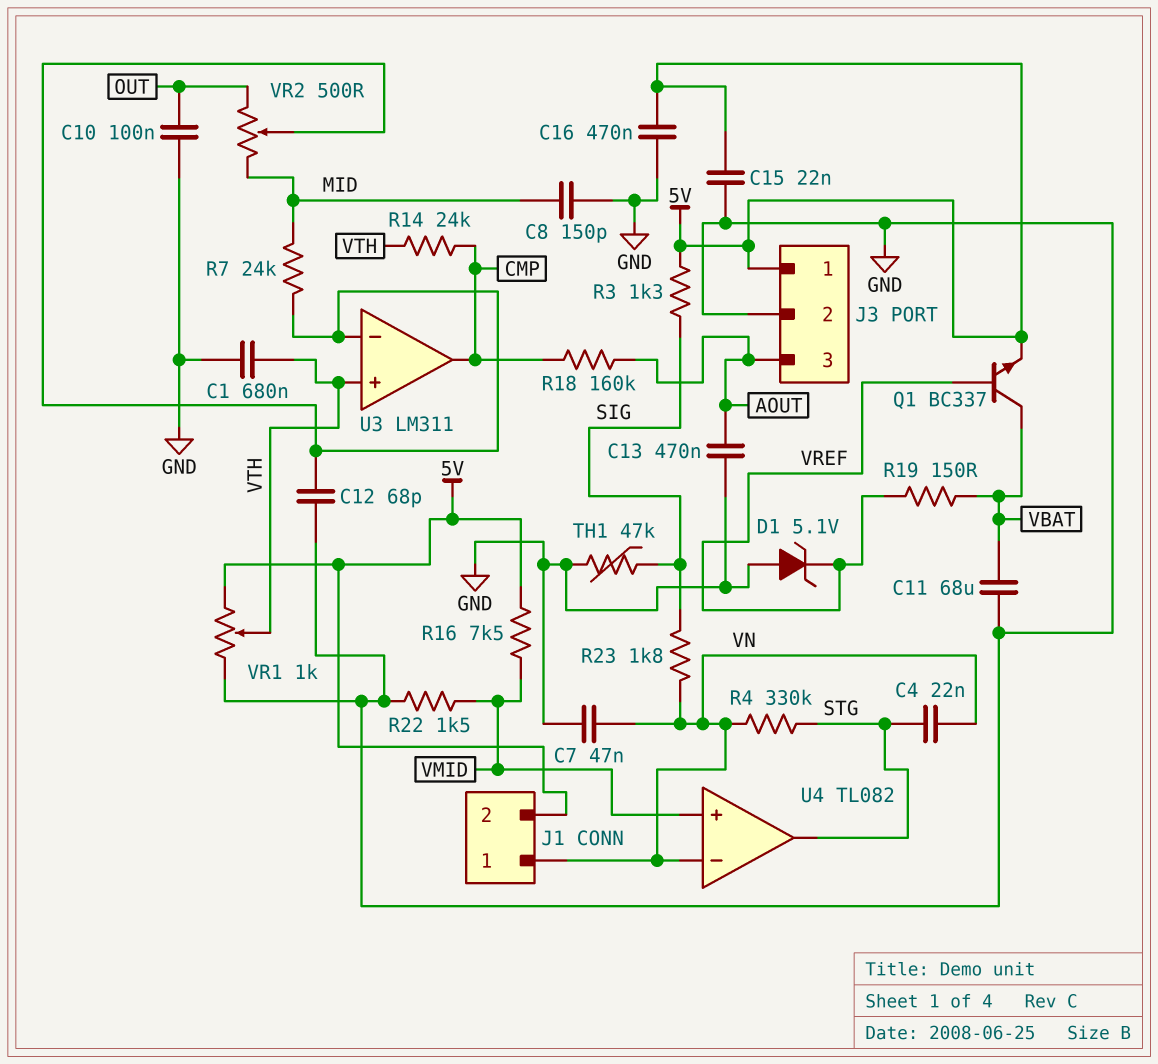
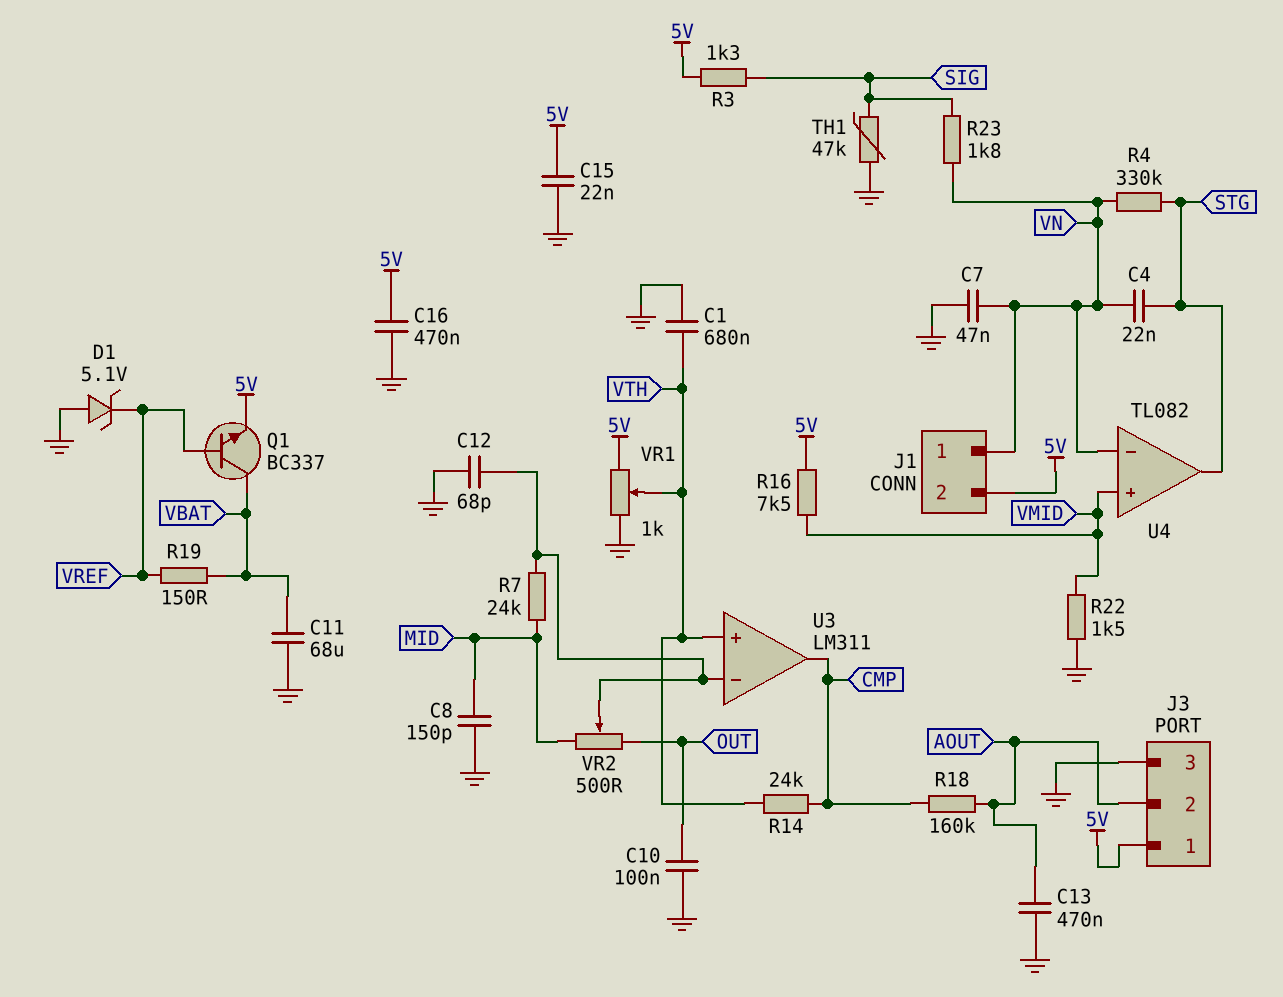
J3 pin 2: GND -> AOUT
J3 pin 3: AOUT -> GND

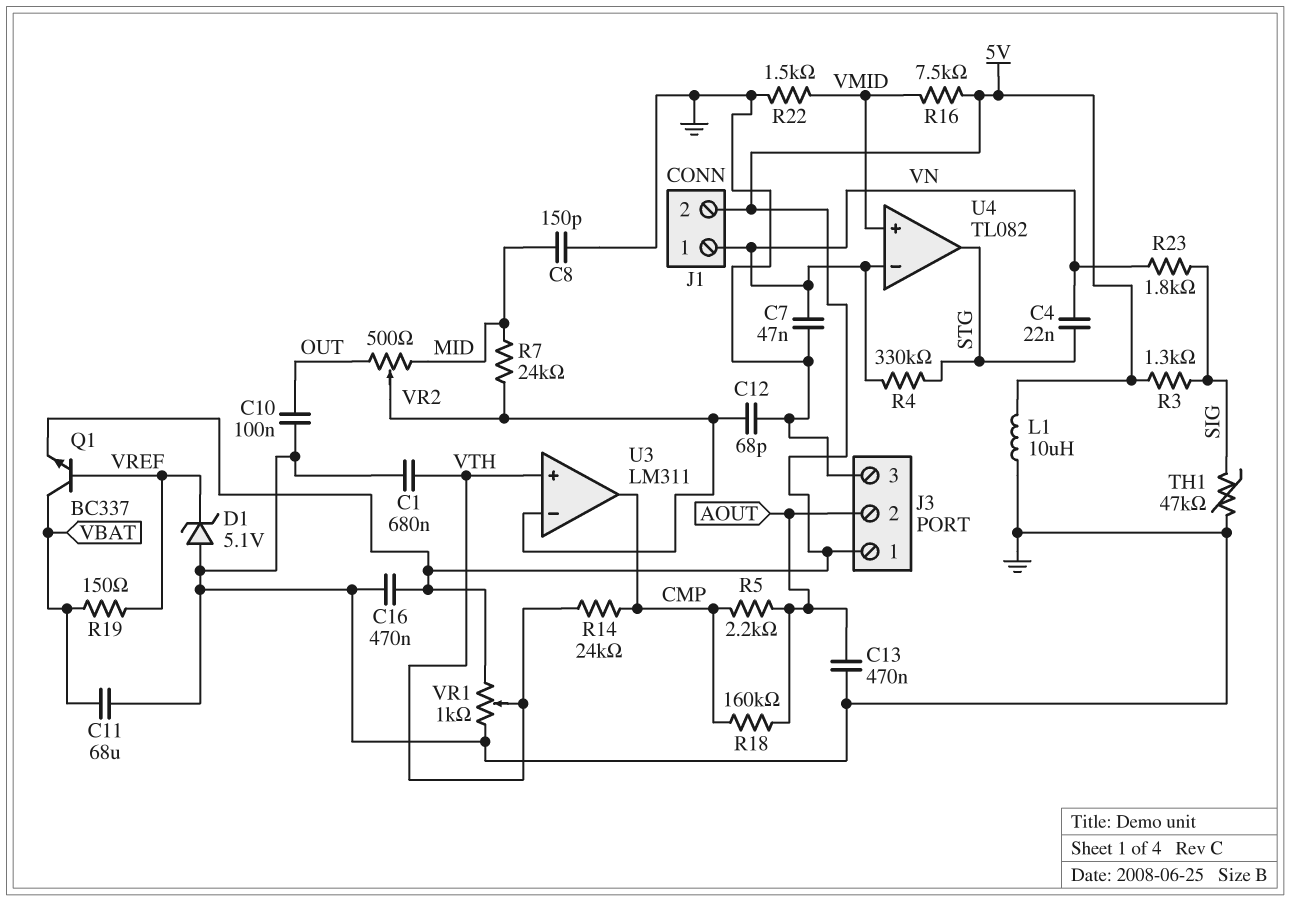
C15: 22nF (5V, GND) -> none
L1: none -> 10uH (5V, GND)
R5: none -> 2.2k (AOUT, CMP)

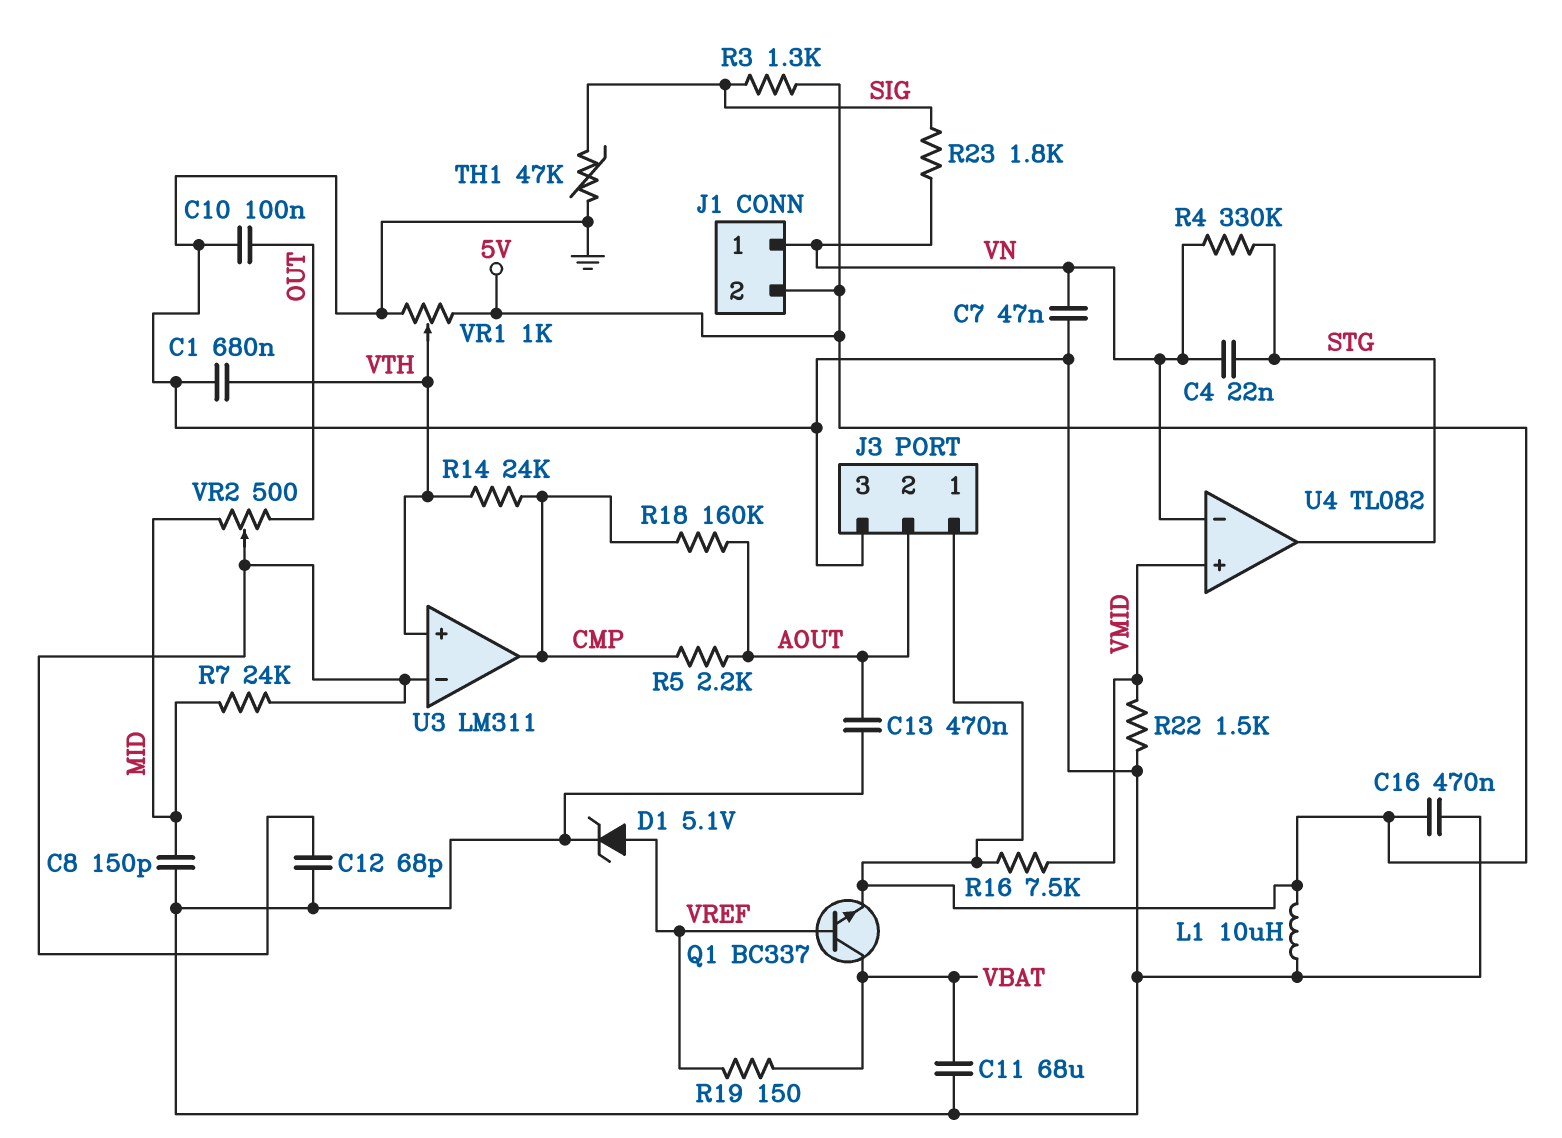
D1: zener 5.1V (A GND, K VREF) -> zener 5.1V (A VREF, K GND)

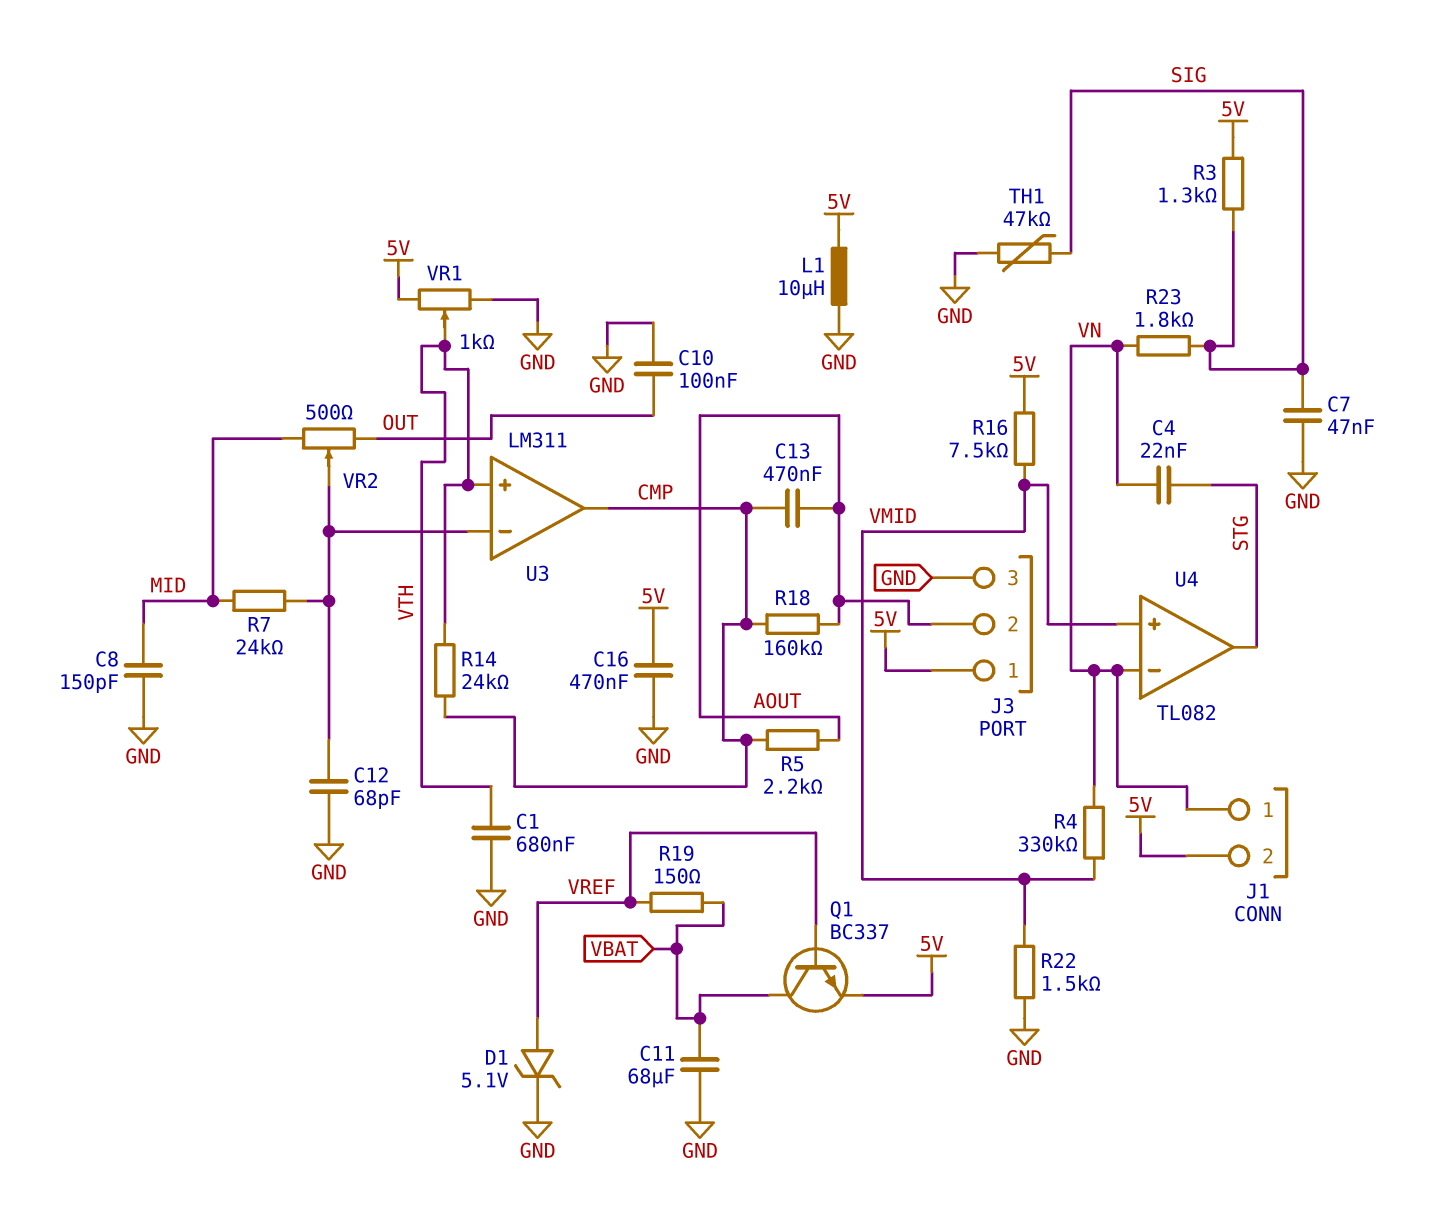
C7: 47nF (GND, VN) -> 47nF (GND, SIG)
C13: 470nF (AOUT, GND) -> 470nF (AOUT, CMP)
R4: 330k (STG, VN) -> 330k (VMID, VN)

